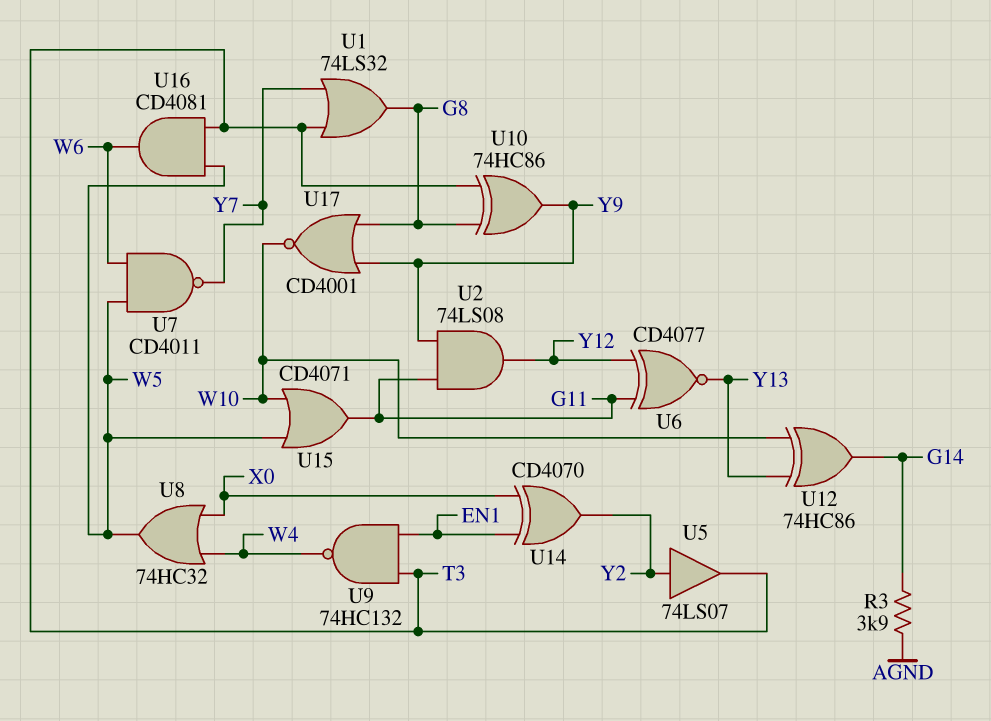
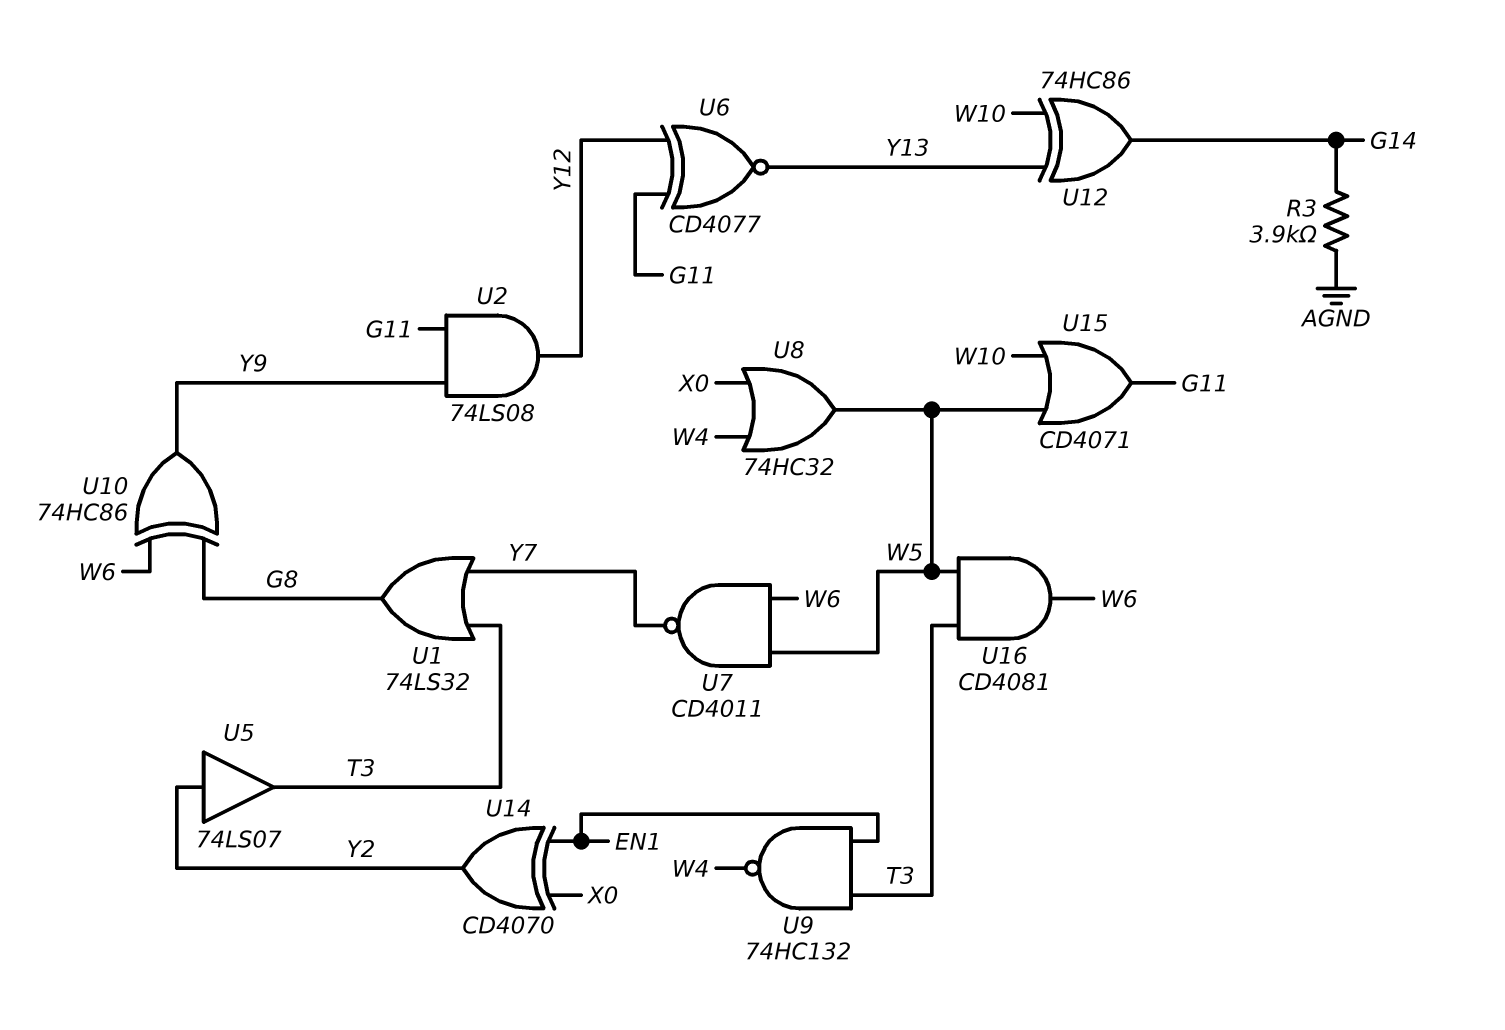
U10: XOR 74HC86 (in G8, in T3, out Y9) -> XOR 74HC86 (in G8, in W6, out Y9)
U17: NOR CD4001 (in G8, in Y9, out W10) -> none

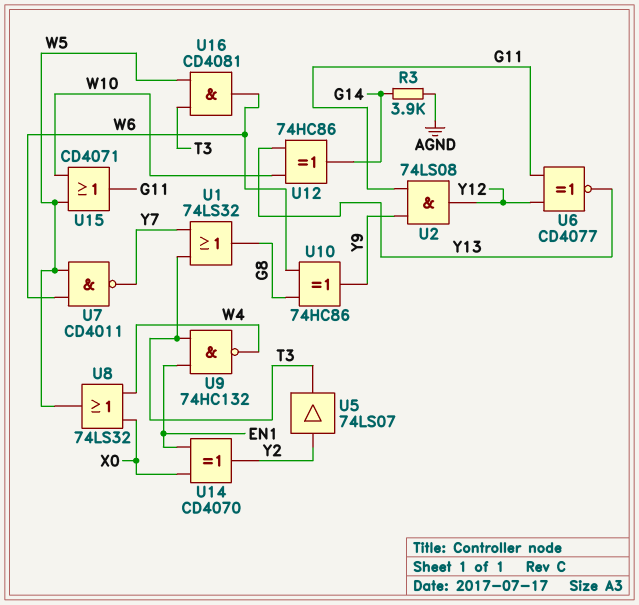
U8: OR 74HC32 (in W4, in X0, out W5) -> OR 74LS32 (in W4, in X0, out W5)

